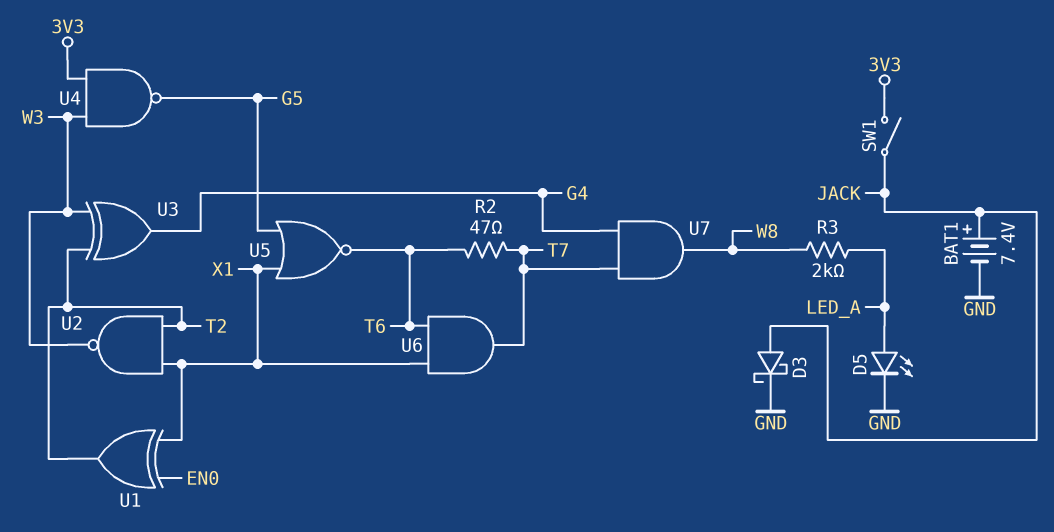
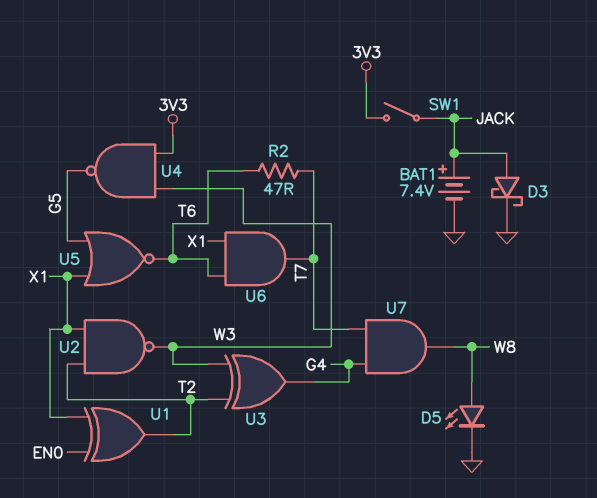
D5: LED (A LED_A, K GND) -> LED (A W8, K GND)
R3: 2k (LED_A, W8) -> none

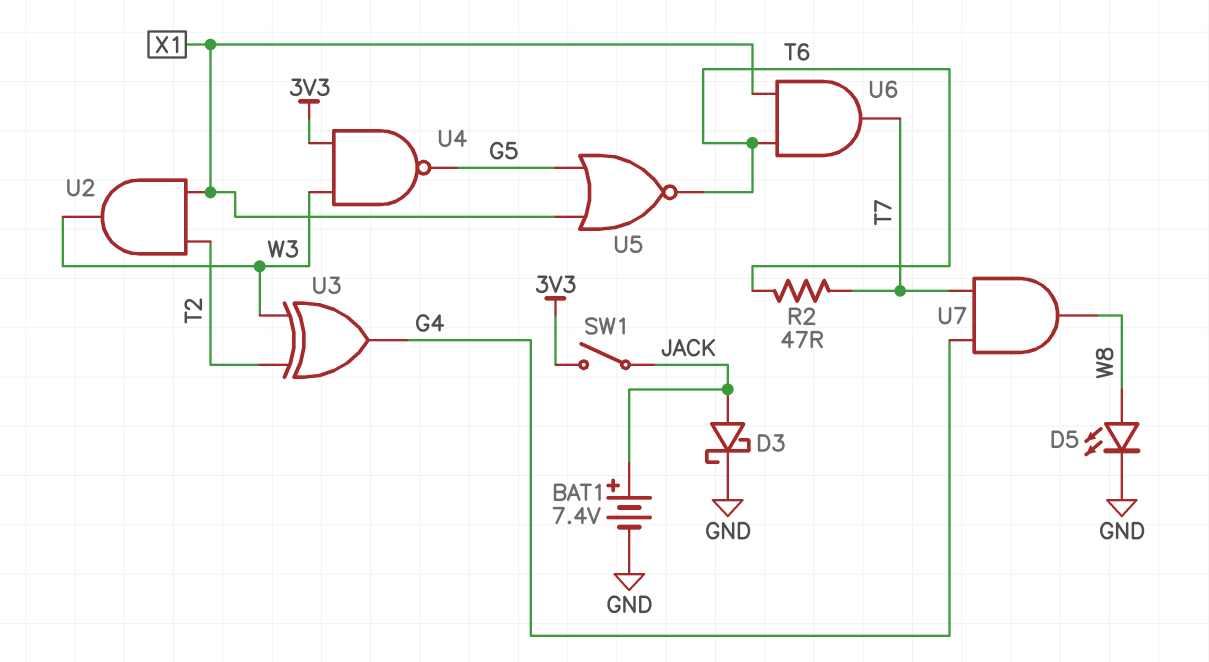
U1: XOR (in EN0, in X1, out T2) -> none
U2: NAND (in T2, in X1, out W3) -> AND (in T2, in X1, out W3)

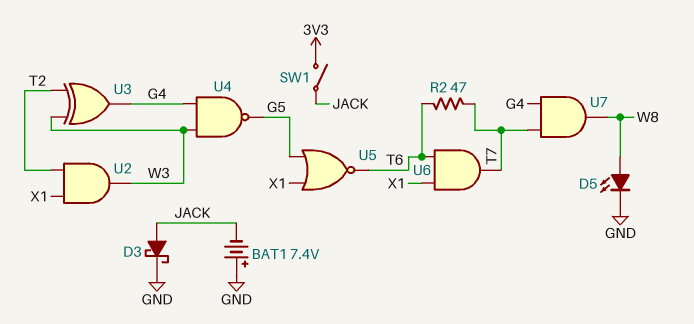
BAT1: 7.4V (plus JACK, minus GND) -> 7.4V (plus GND, minus JACK)
U4: NAND (in 3V3, in W3, out G5) -> NAND (in G4, in W3, out G5)

